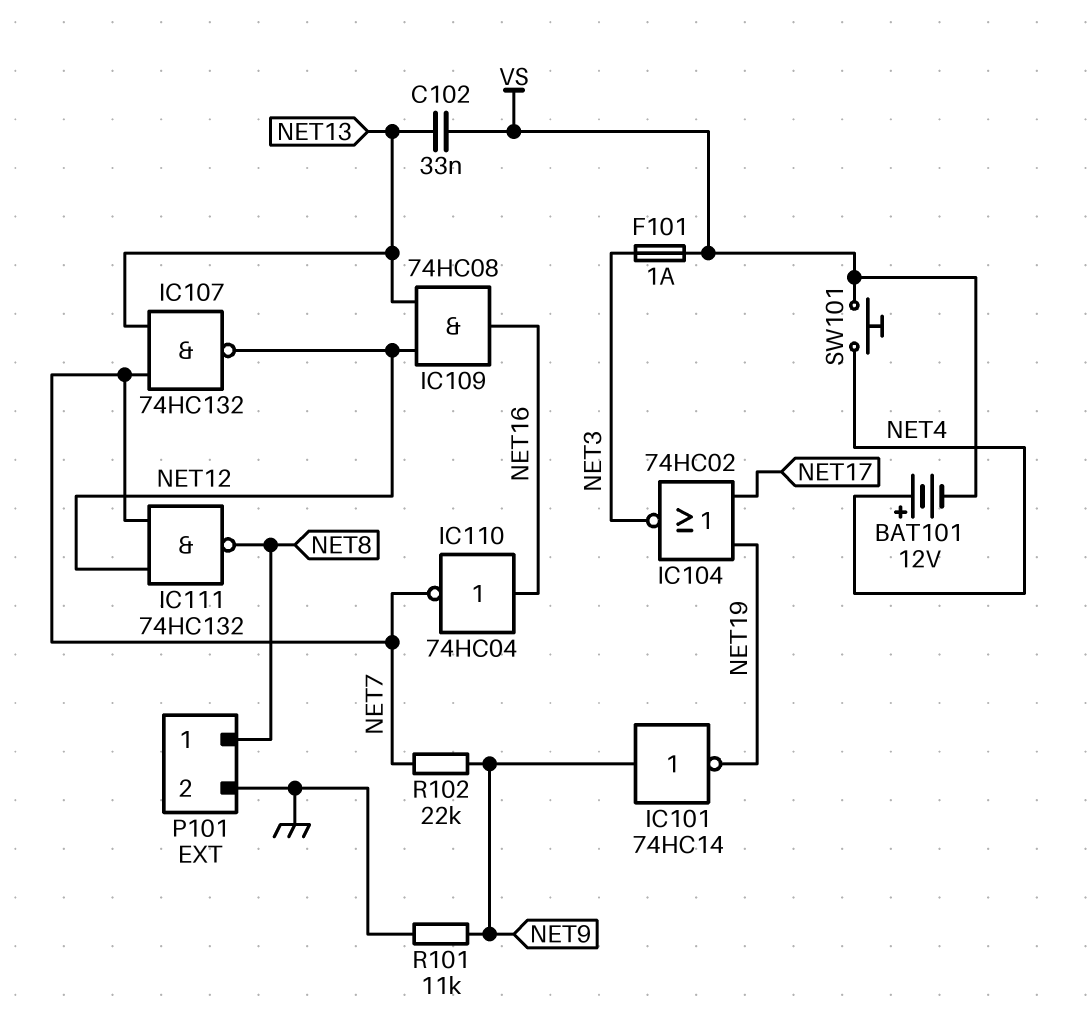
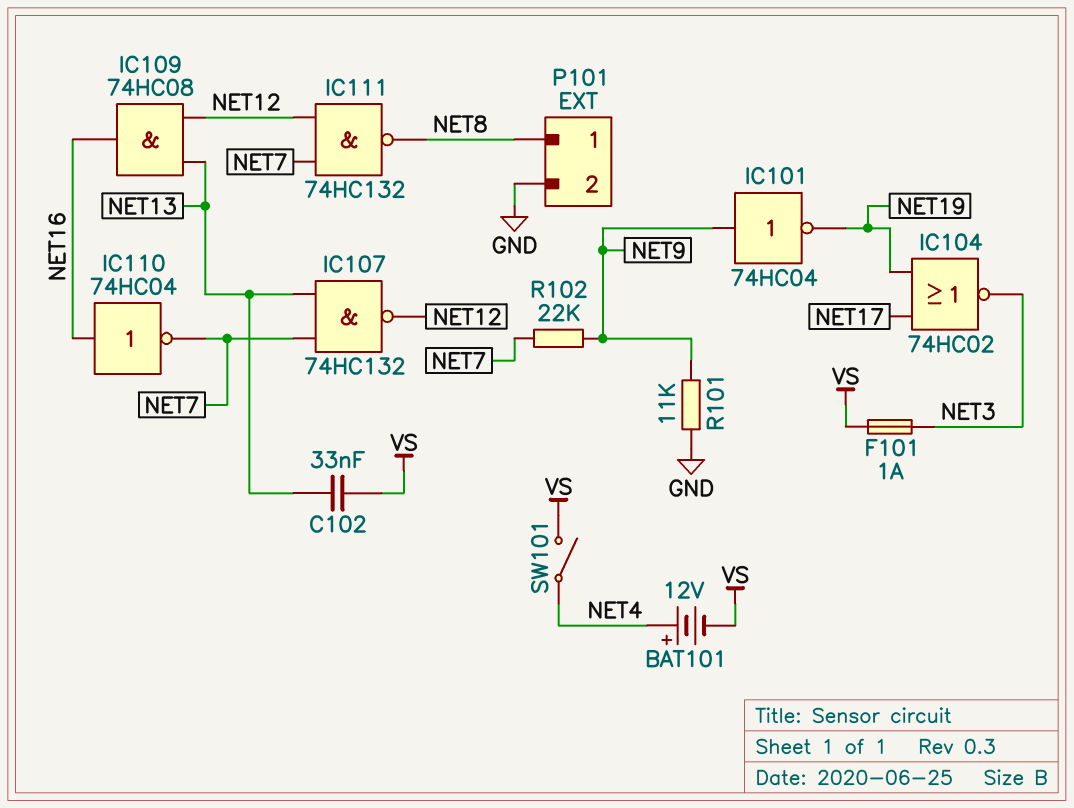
IC101: NOT 74HC14 (in NET9, out NET19) -> NOT 74HC04 (in NET9, out NET19)
SW101: button (NET4, VS) -> switch (NET4, VS)

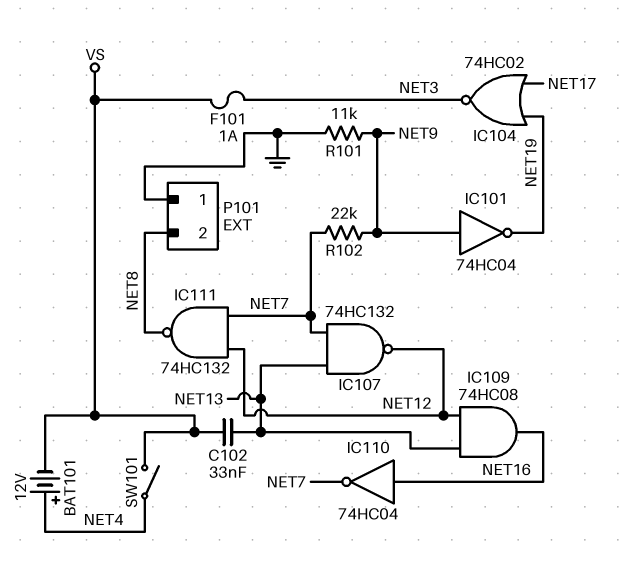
P101 pin 1: NET8 -> GND
P101 pin 2: GND -> NET8

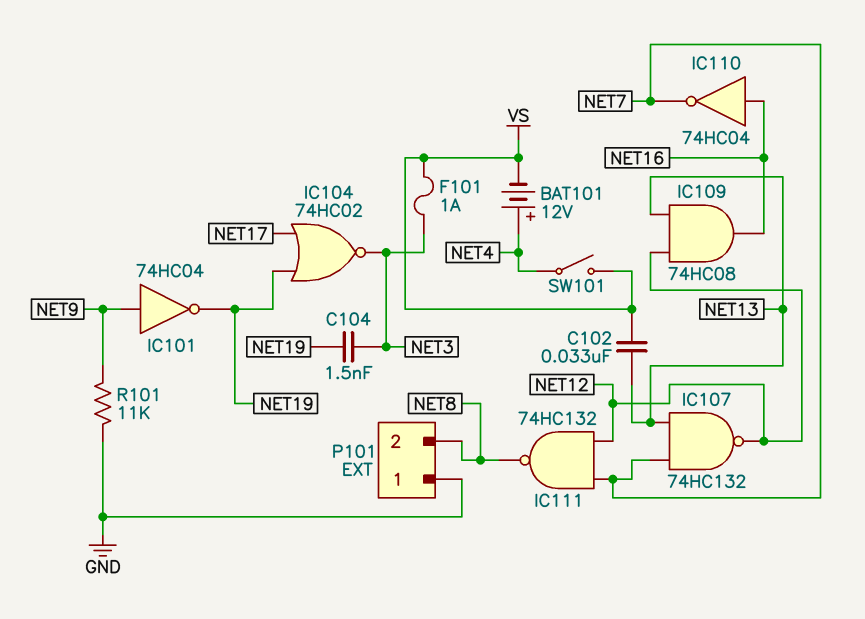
C104: none -> 1.5nF (NET3, NET19)
R102: 22k (NET7, NET9) -> none

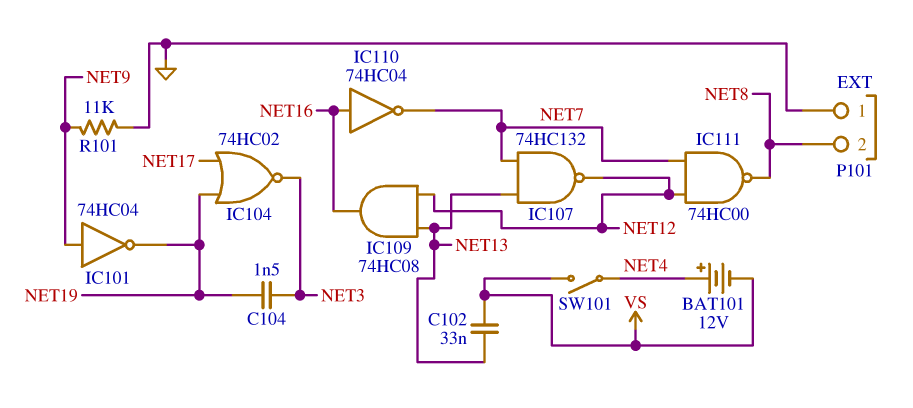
F101: 1A (NET3, VS) -> none
IC111: NAND 74HC132 (in NET7, in NET12, out NET8) -> NAND 74HC00 (in NET7, in NET12, out NET8)

